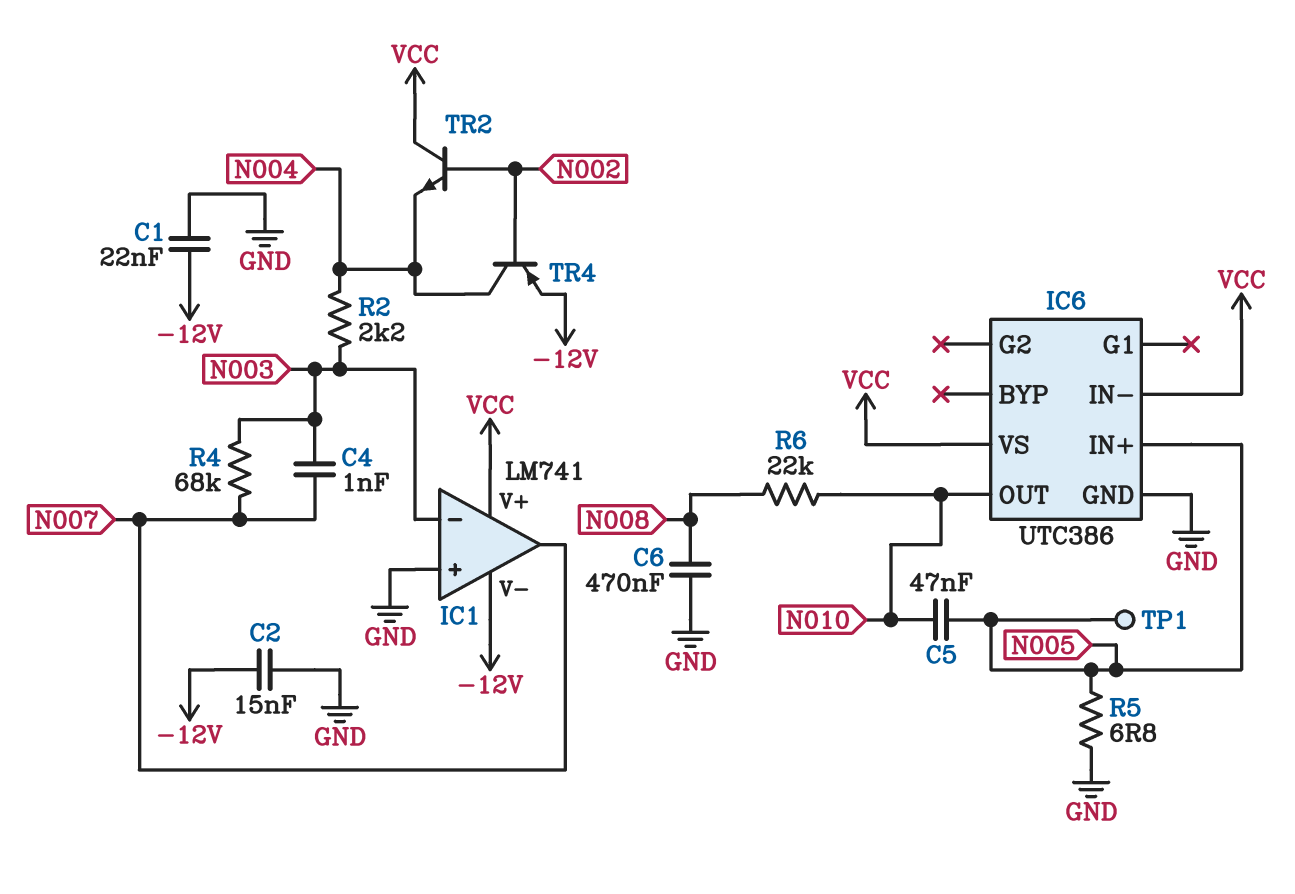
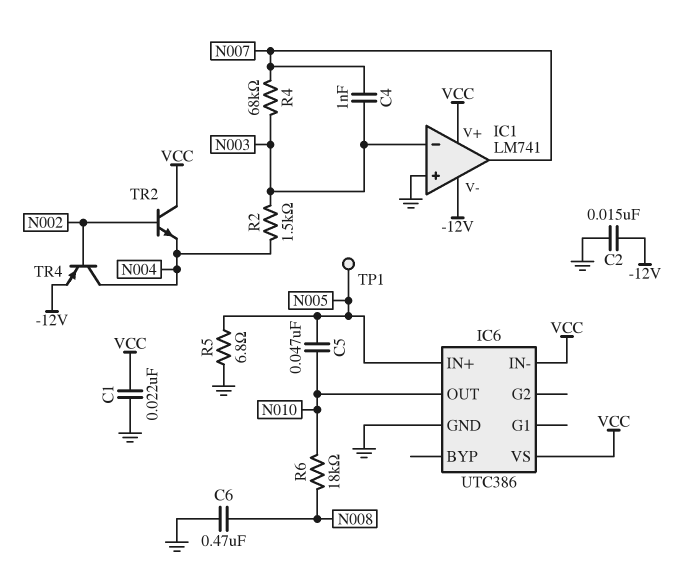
C1: 22nF (-12V, GND) -> 22nF (GND, VCC)
R2: 2.2k (N003, N004) -> 1.5k (N003, N004)
R6: 22k (N008, N010) -> 18k (N008, N010)

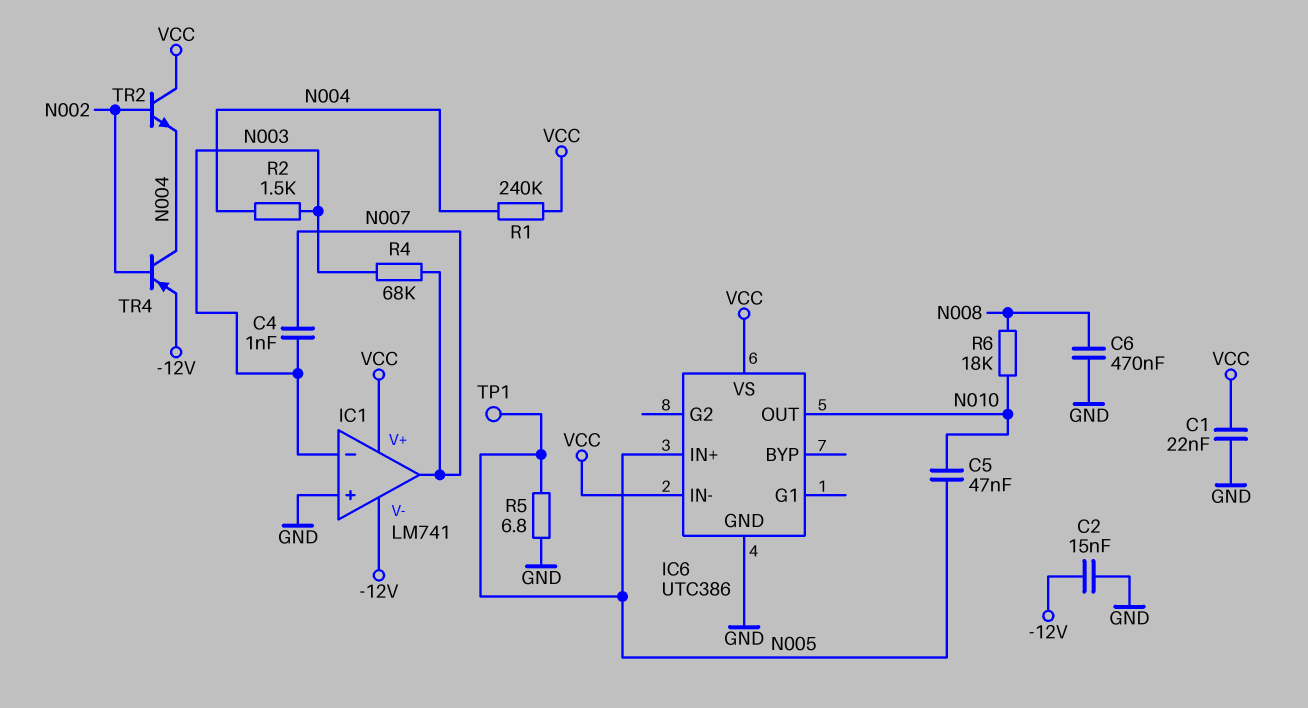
R1: none -> 240k (N004, VCC)

